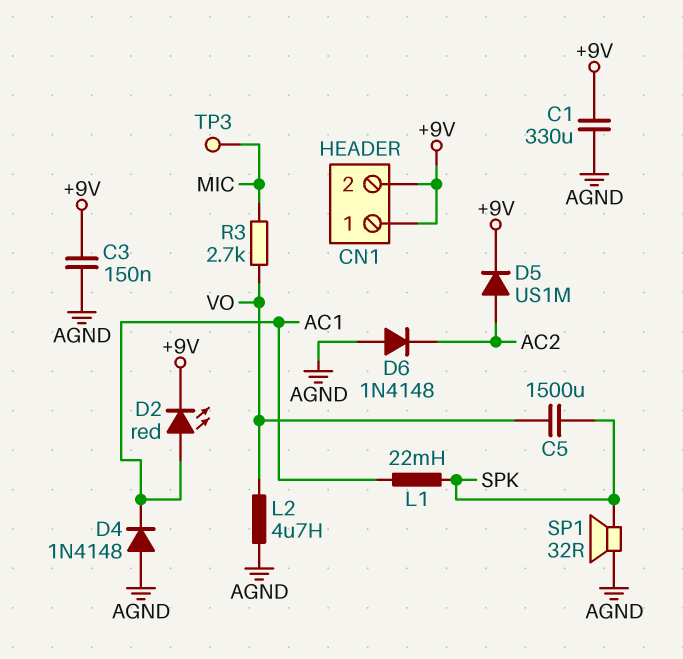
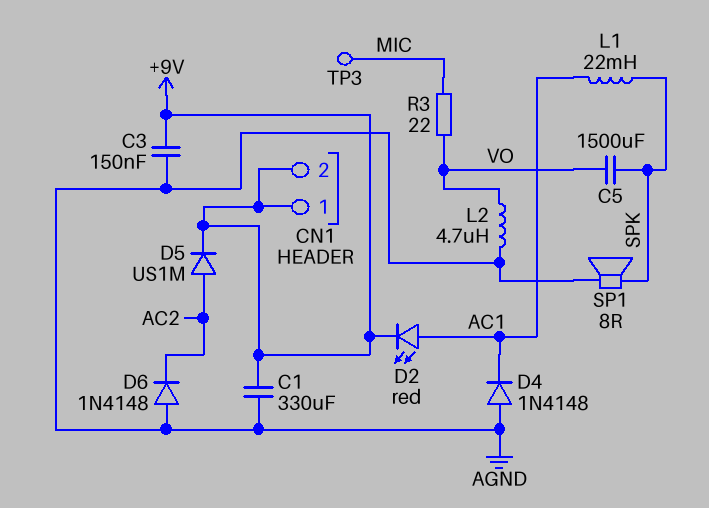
R3: 2.7k (MIC, VO) -> 22 (MIC, VO)
SP1: speaker 32R (AGND, SPK) -> speaker 8R (AGND, SPK)

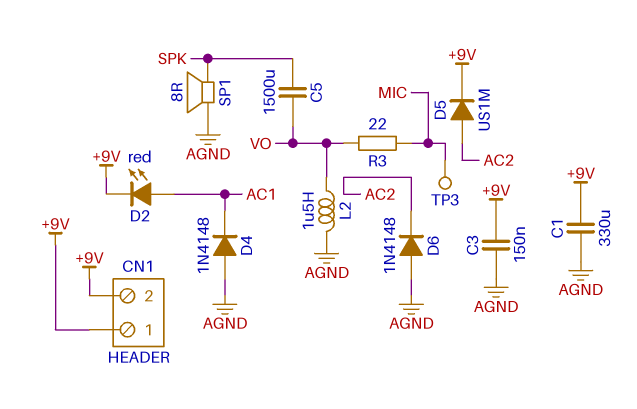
L1: 22mH (AC1, SPK) -> none
L2: 4.7uH (AGND, VO) -> 1.5uH (AGND, VO)

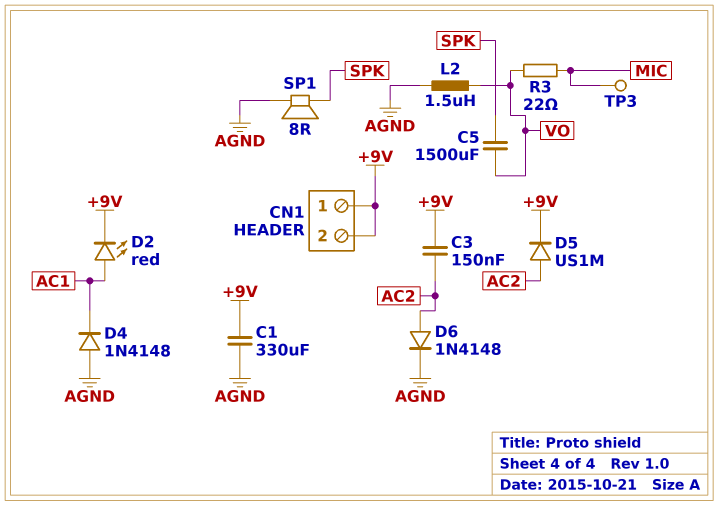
C3: 150nF (+9V, AGND) -> 150nF (+9V, AC2)
D6: diode 1N4148 (A AGND, K AC2) -> diode 1N4148 (A AC2, K AGND)

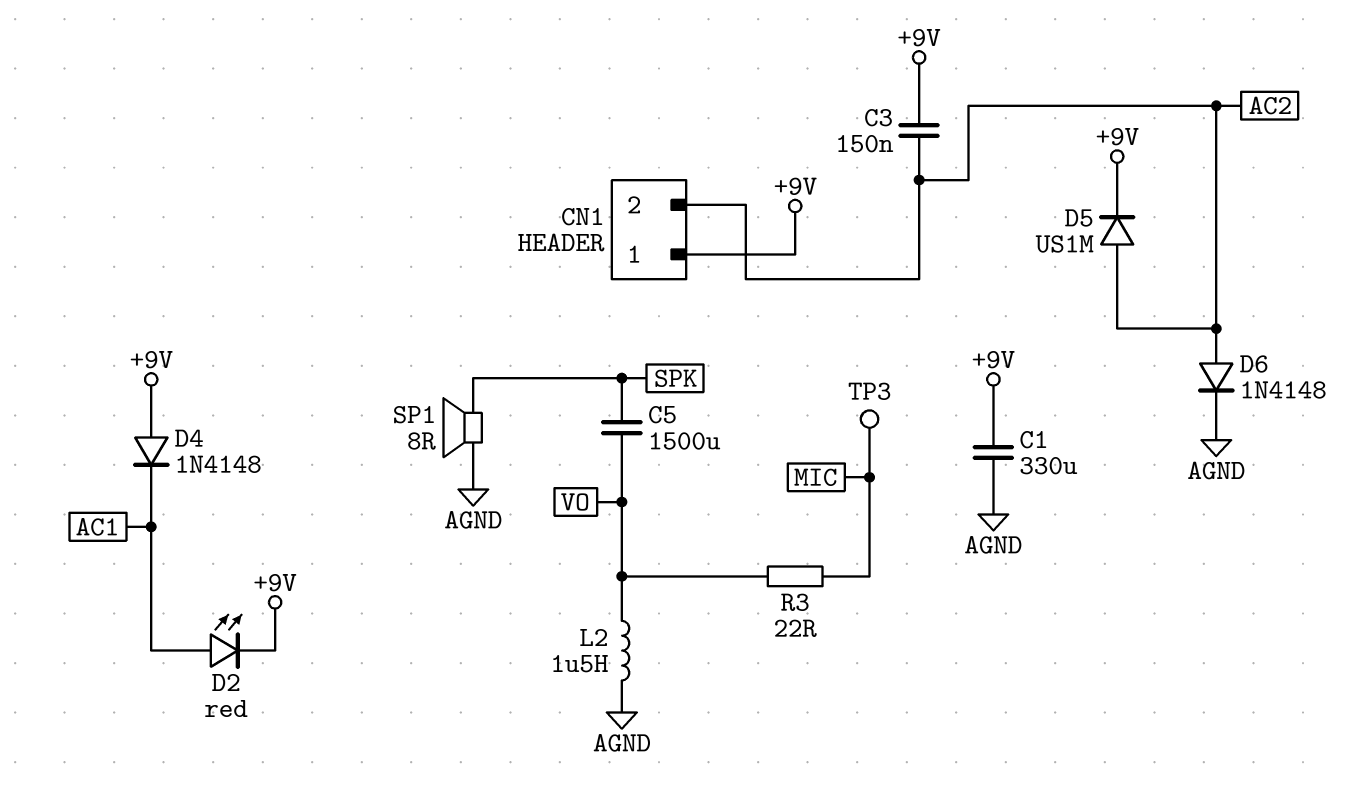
CN1 pin 2: +9V -> AC2
D4: diode 1N4148 (A AGND, K AC1) -> diode 1N4148 (A +9V, K AC1)

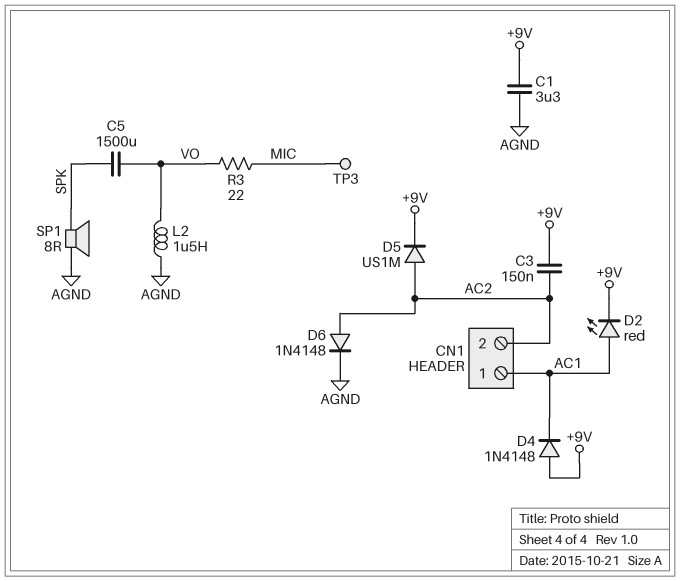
C1: 330uF (+9V, AGND) -> 3.3uF (+9V, AGND)
CN1 pin 1: +9V -> AC1

